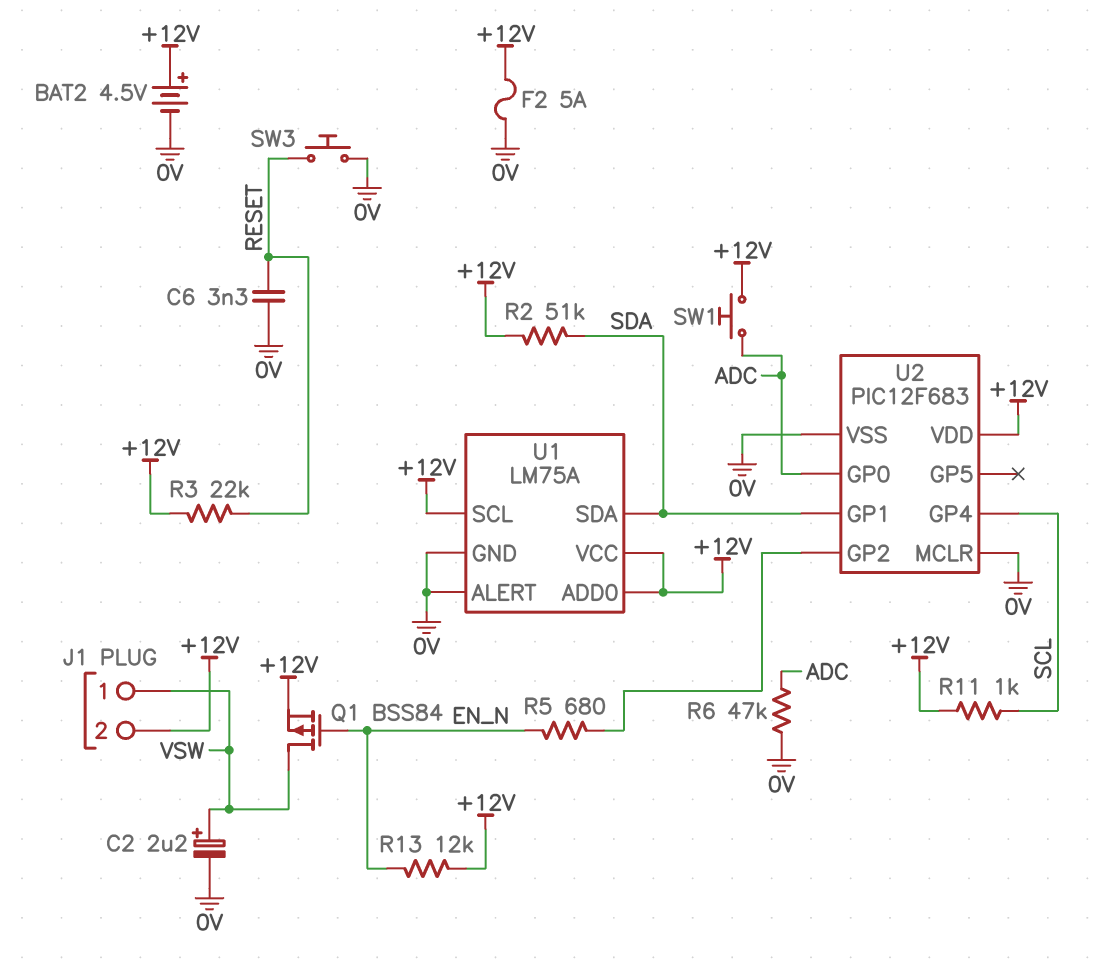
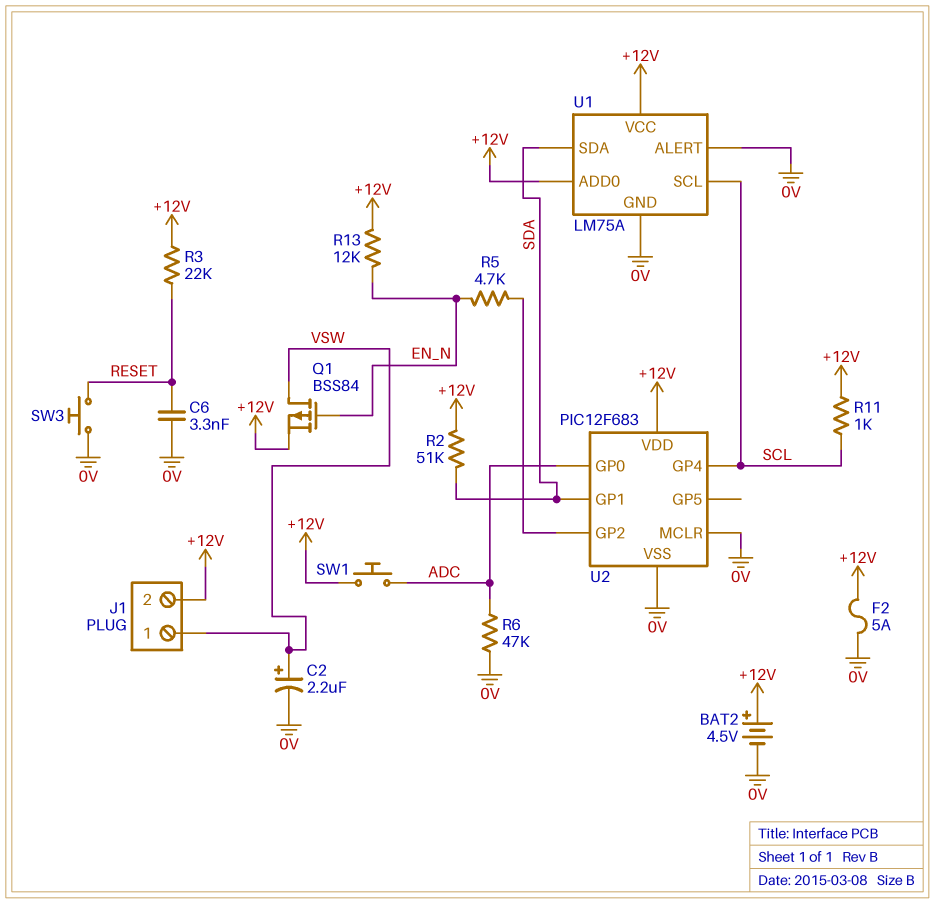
R5: 680 (EN_N, U2/GP2) -> 4.7k (EN_N, U2/GP2)
U1 pin SCL: +12V -> SCL

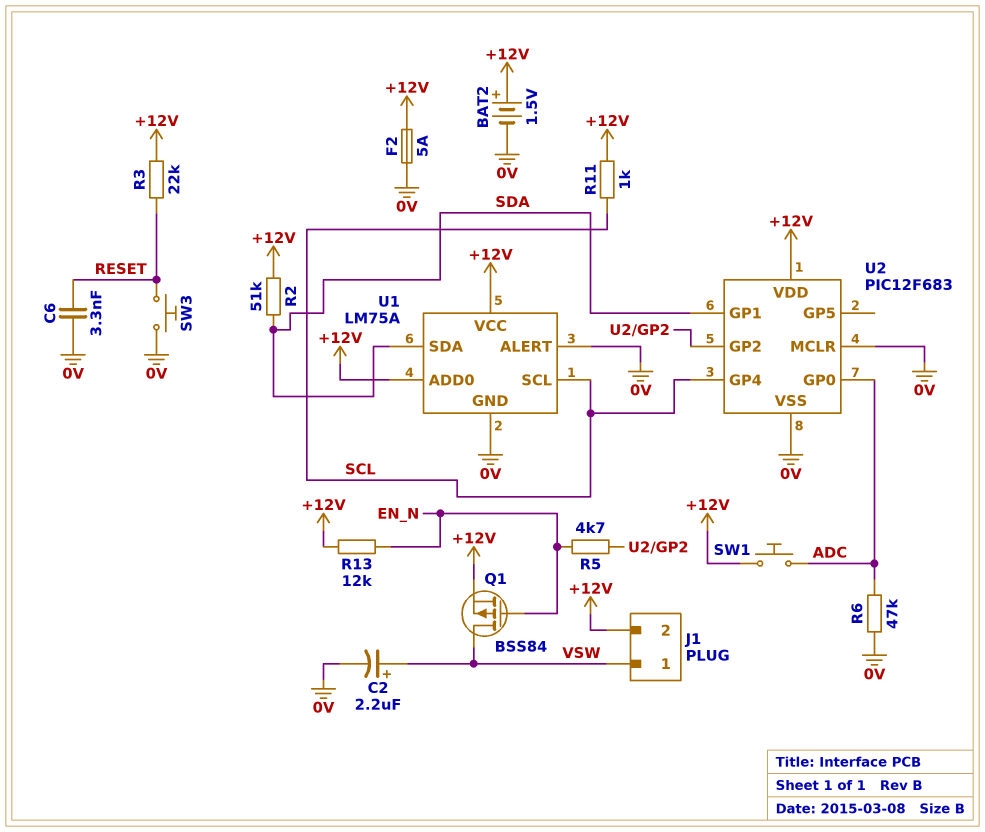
BAT2: 4.5V (plus +12V, minus 0V) -> 1.5V (plus +12V, minus 0V)

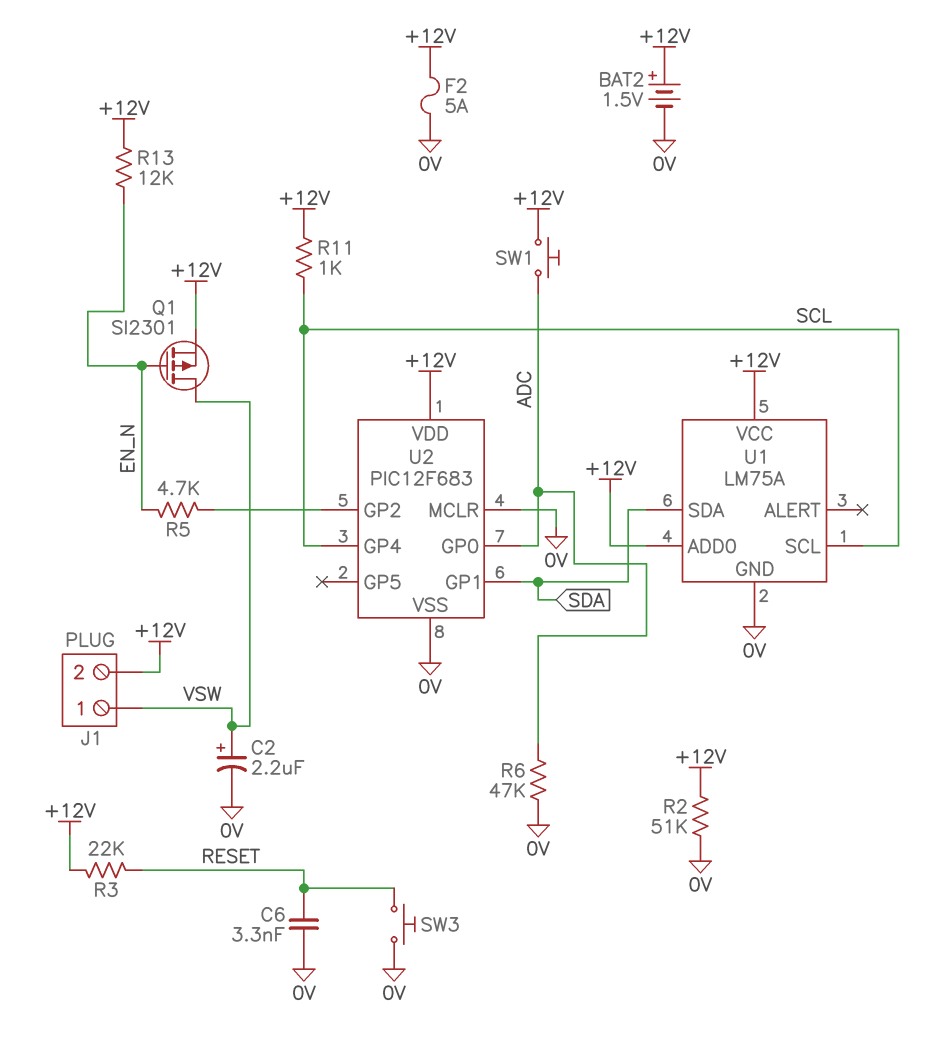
Q1: PMOS BSS84 (G EN_N, D VSW, S +12V) -> PMOS SI2301 (G EN_N, D VSW, S +12V)
R2: 51k (+12V, SDA) -> 51k (+12V, 0V)
U1 pin ALERT: 0V -> none

